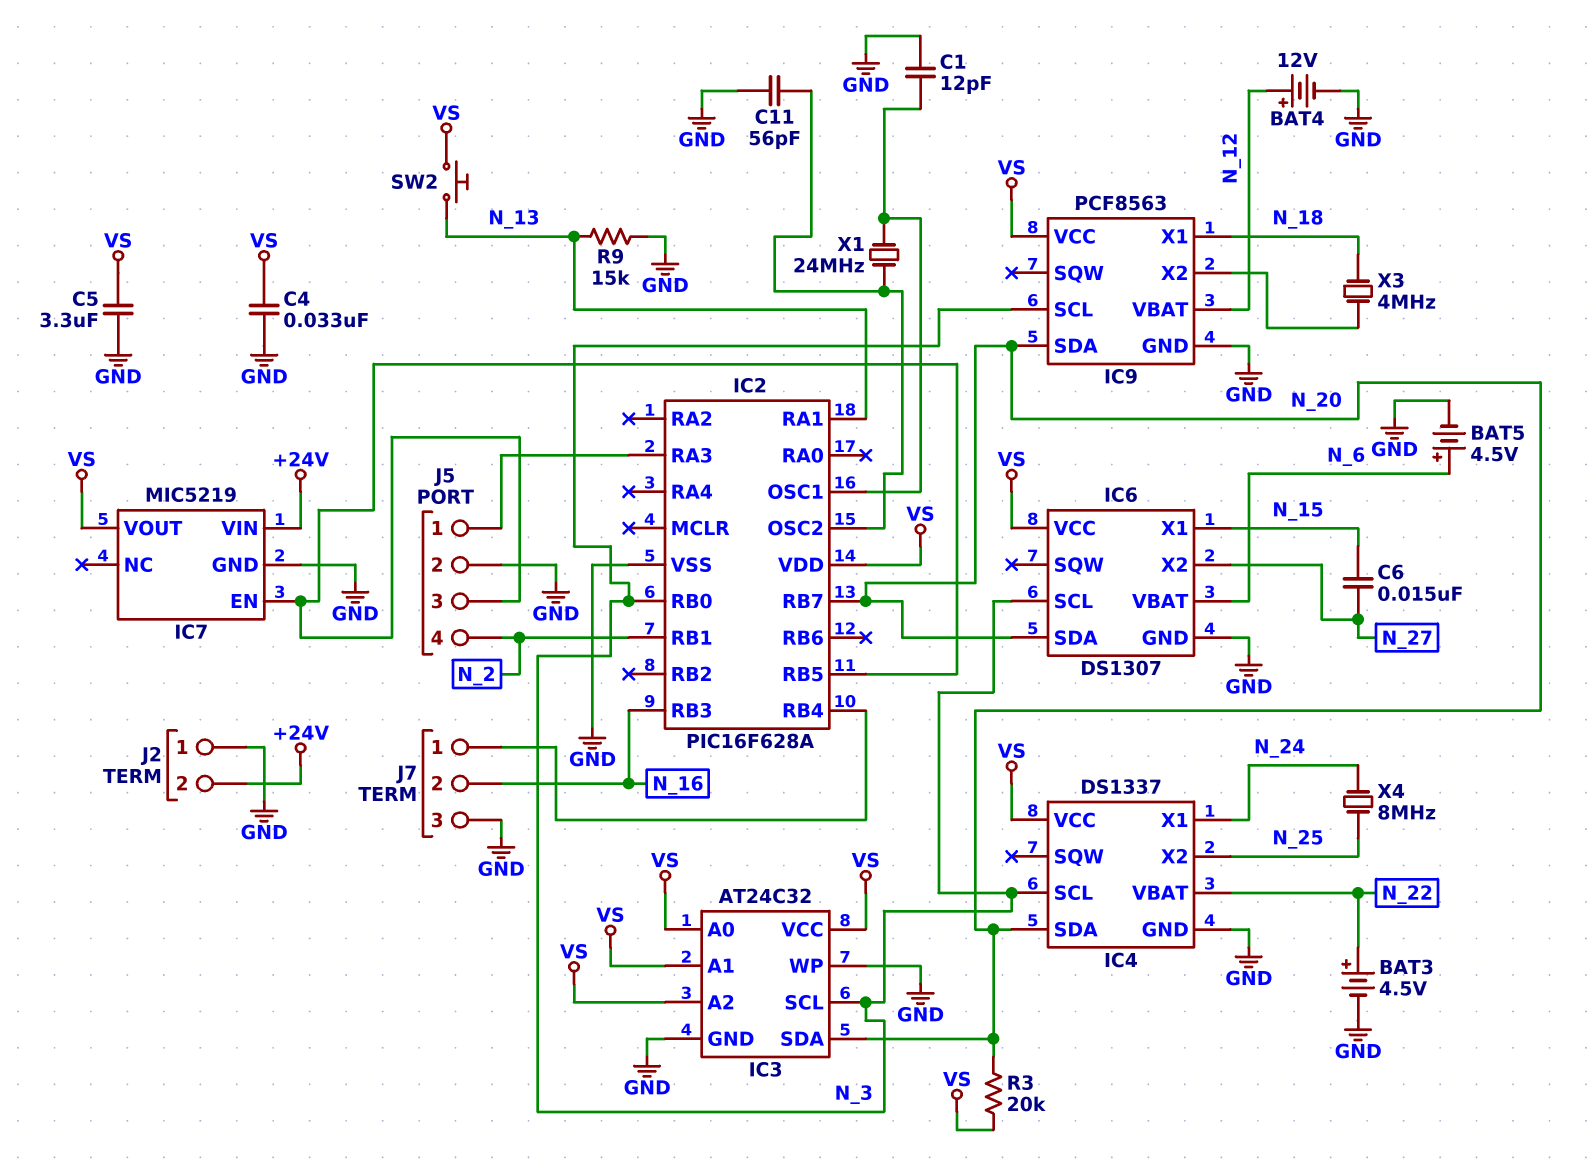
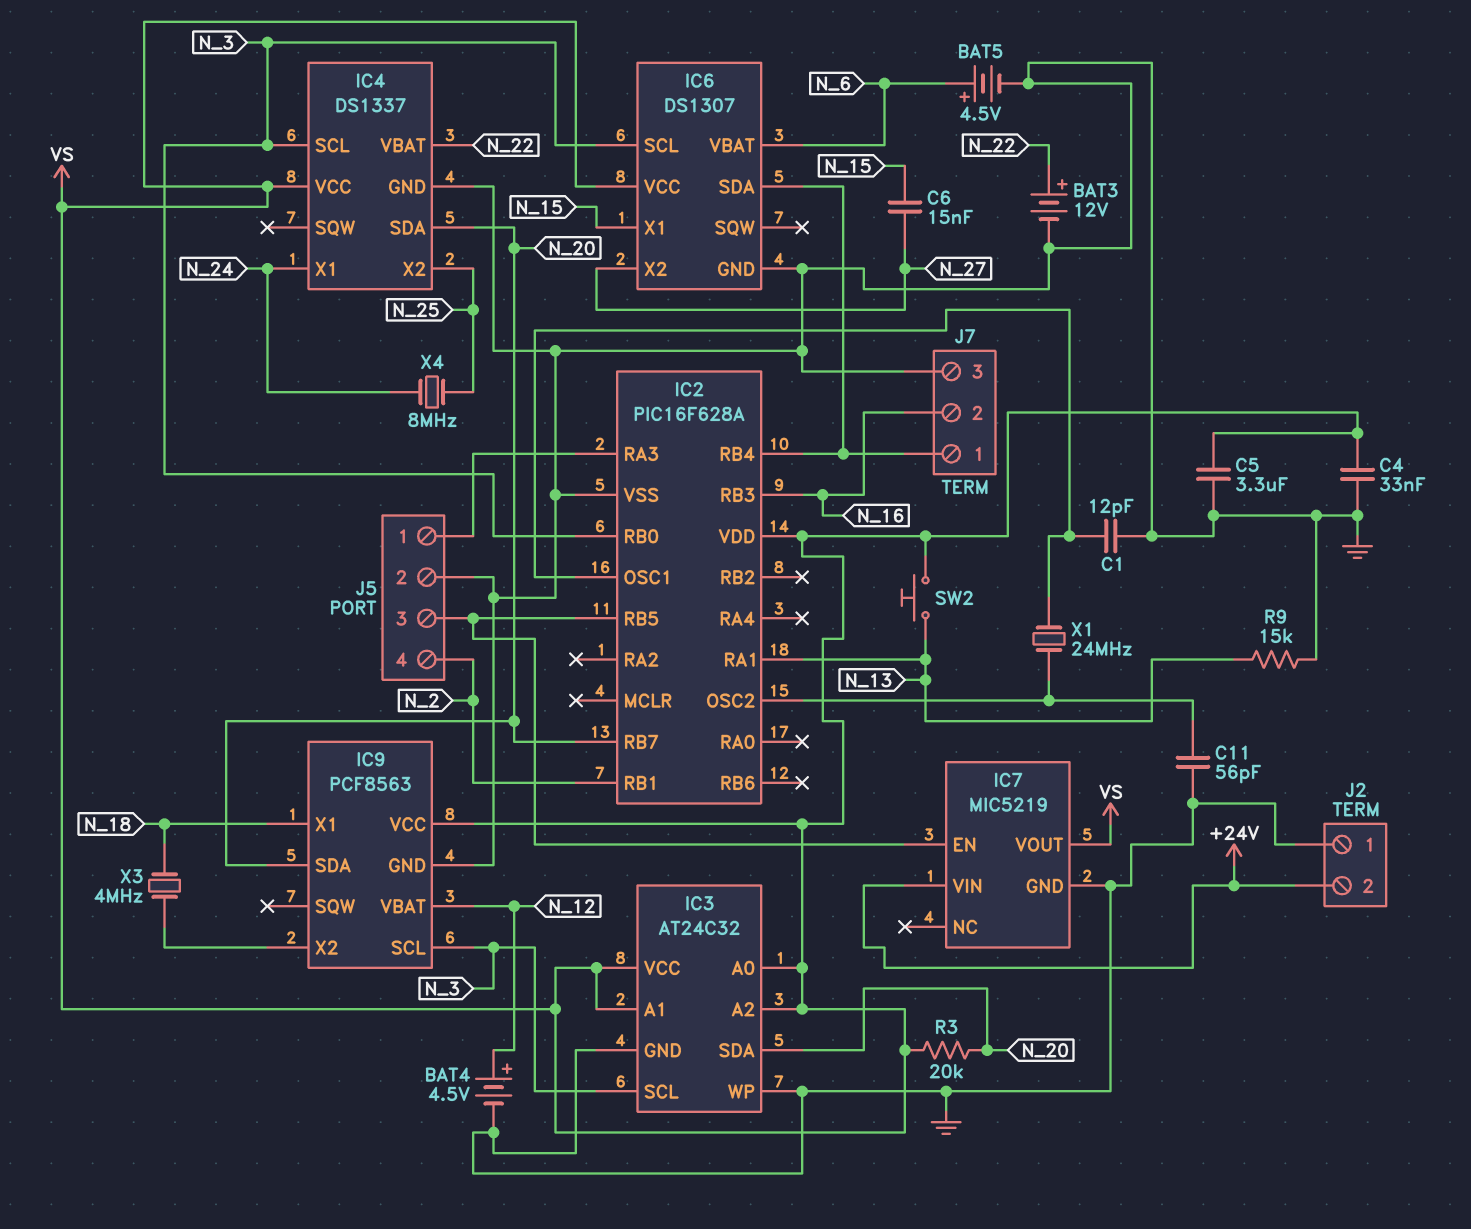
BAT3: 4.5V (plus N_22, minus GND) -> 12V (plus N_22, minus GND)
BAT4: 12V (plus N_12, minus GND) -> 4.5V (plus N_12, minus GND)
IC6 pin SDA: N_20 -> IC2/RB4

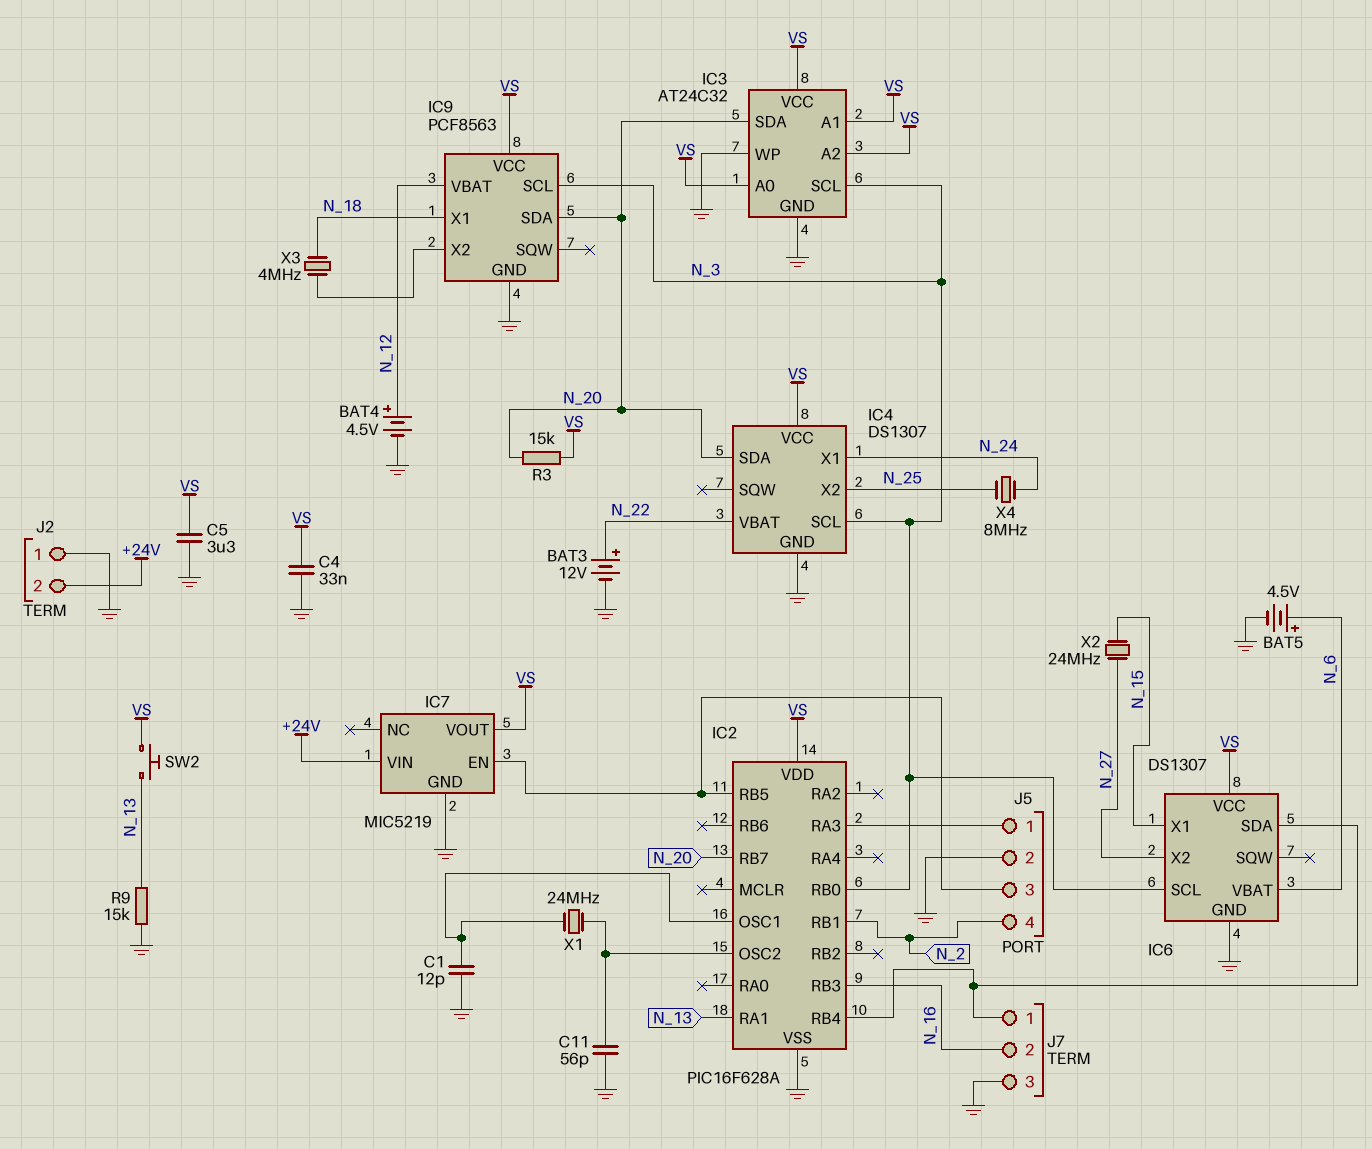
C6: 15nF (N_15, N_27) -> none
IC4: DS1337 -> DS1307
R3: 20k (N_20, VS) -> 15k (N_20, VS)
X2: none -> 24MHz (N_15, N_27)

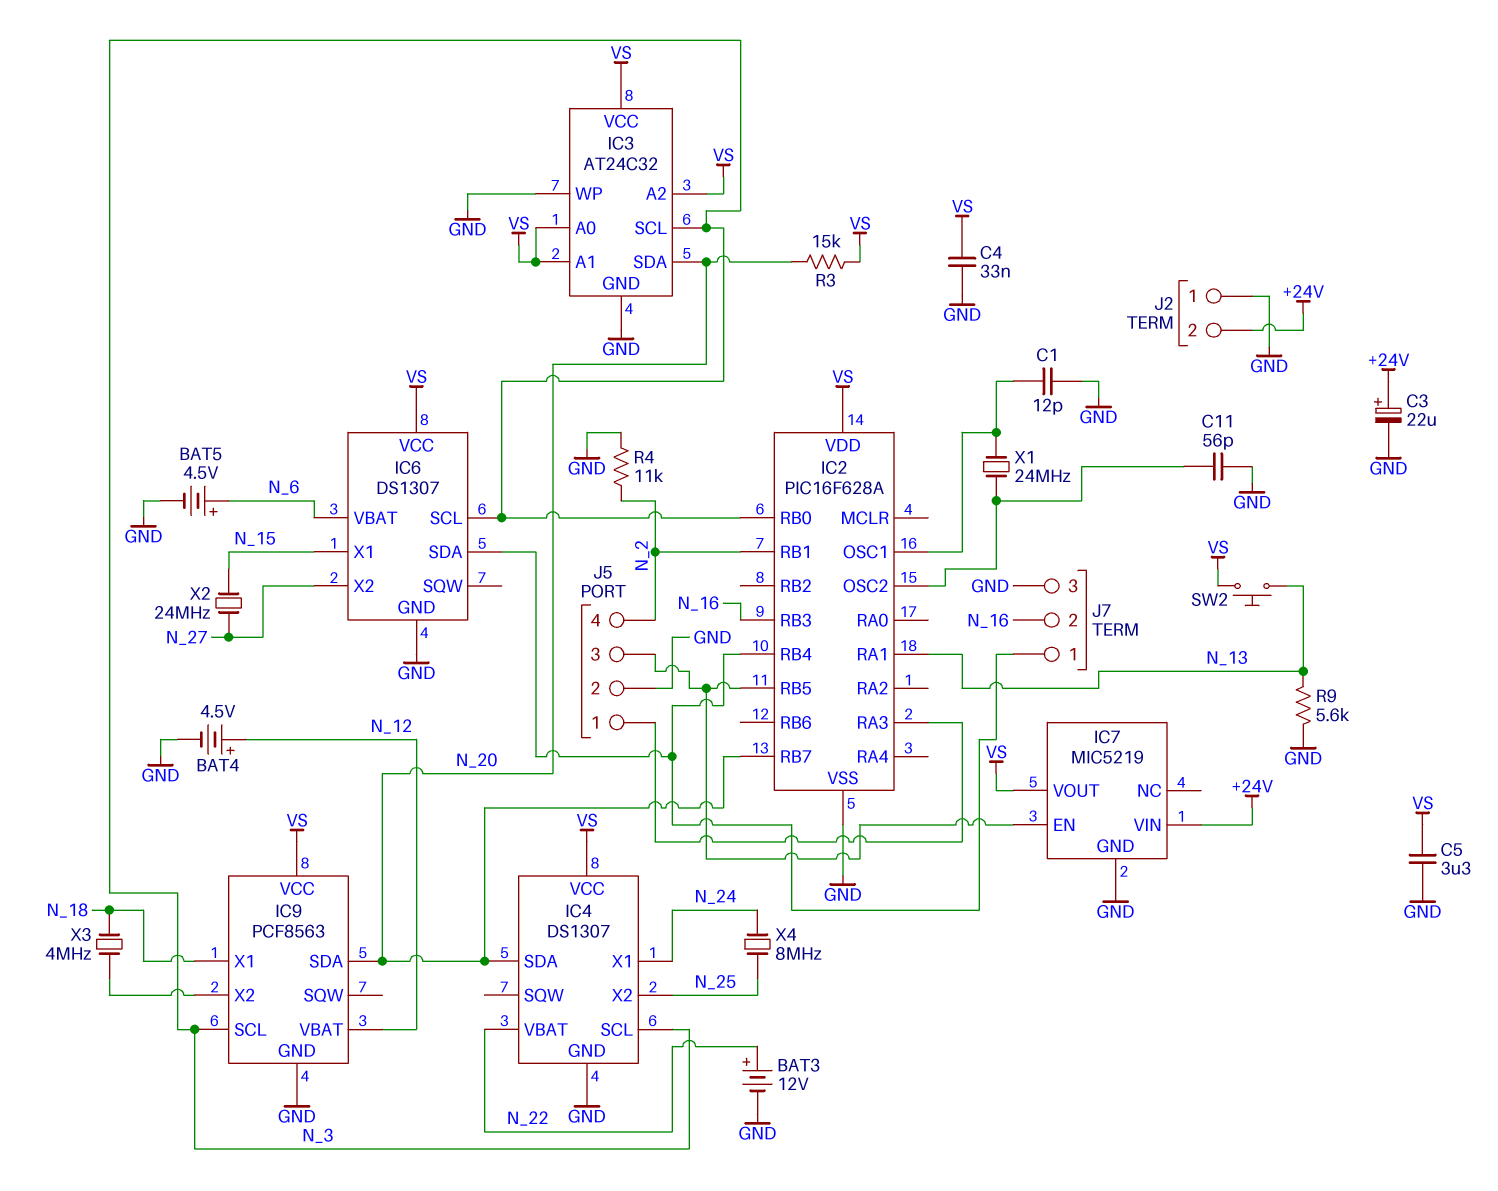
C3: none -> 22uF (plus +24V, minus GND)
R4: none -> 11k (GND, N_2)
R9: 15k (GND, N_13) -> 5.6k (GND, N_13)

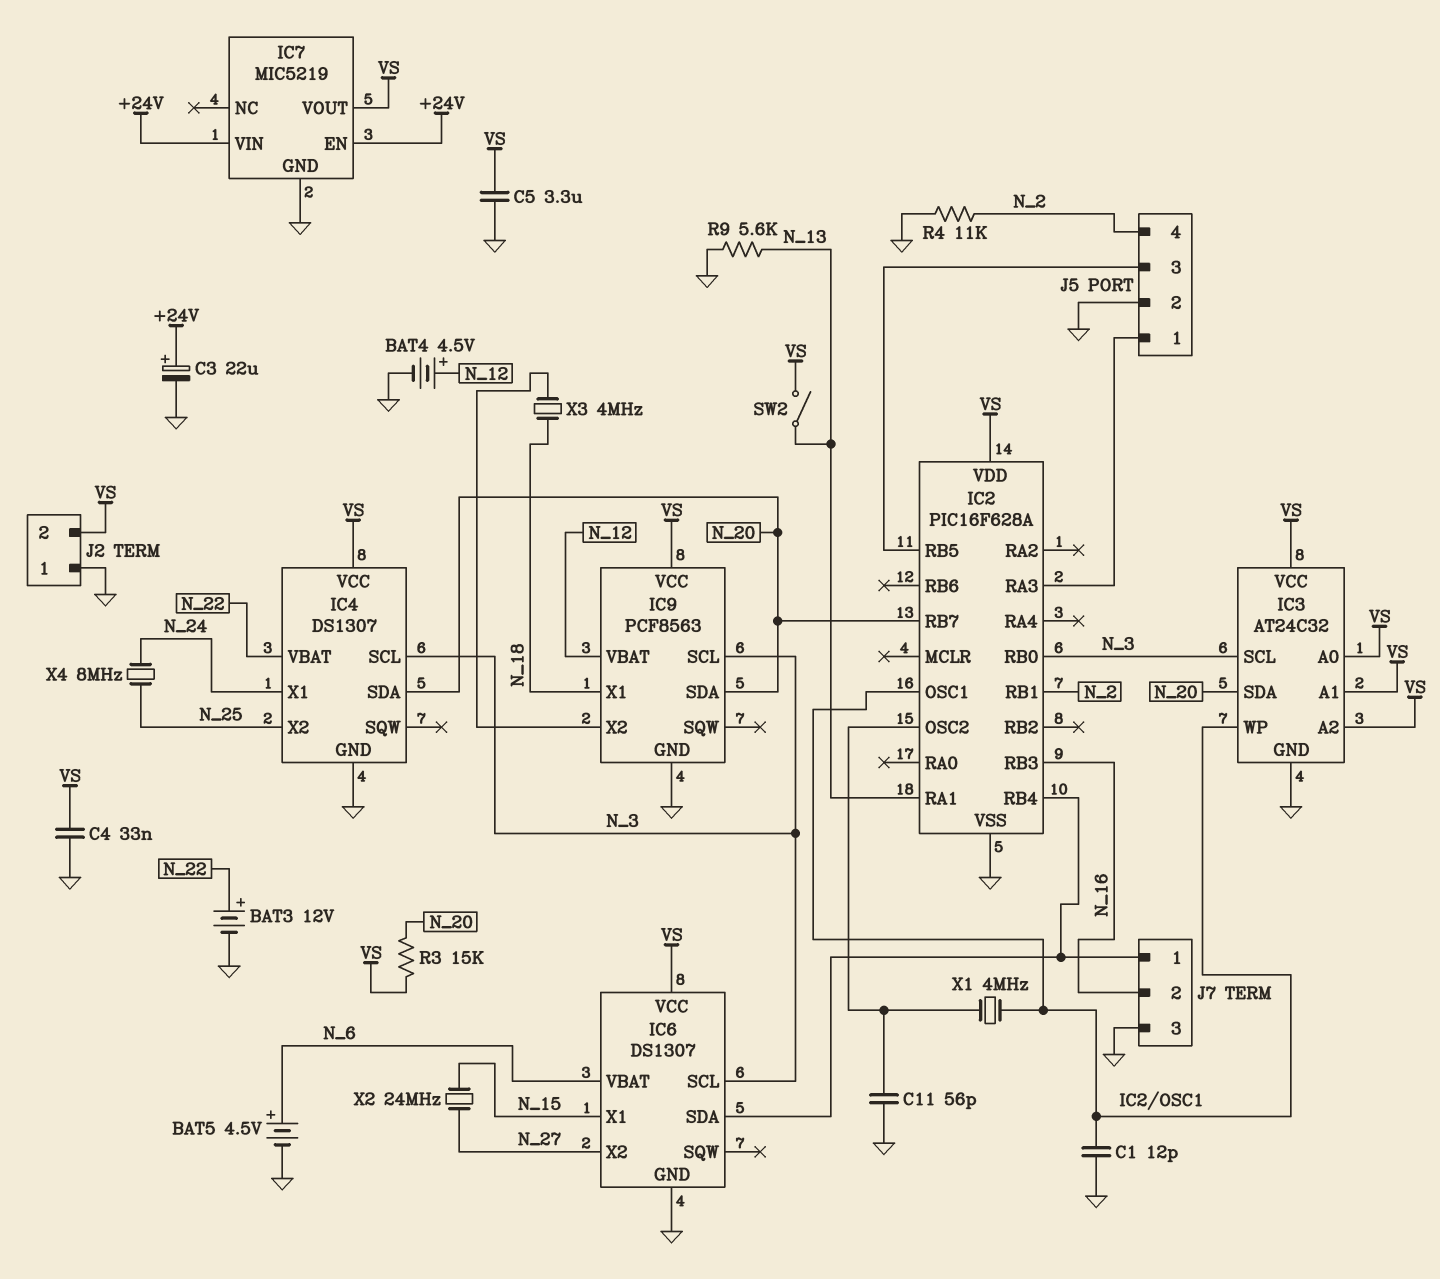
IC3 pin WP: GND -> IC2/OSC1
IC7 pin EN: IC2/RB5 -> +24V
J2 pin 2: +24V -> VS
SW2: button (N_13, VS) -> switch (N_13, VS)
X1: 24MHz (IC2/OSC1, IC2/OSC2) -> 4MHz (IC2/OSC1, IC2/OSC2)

